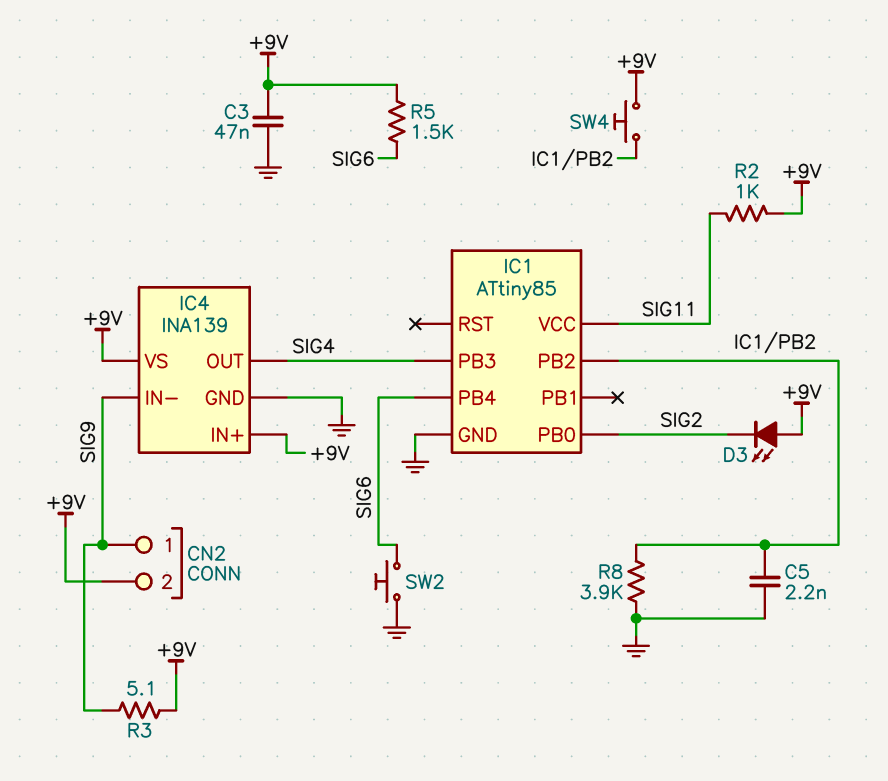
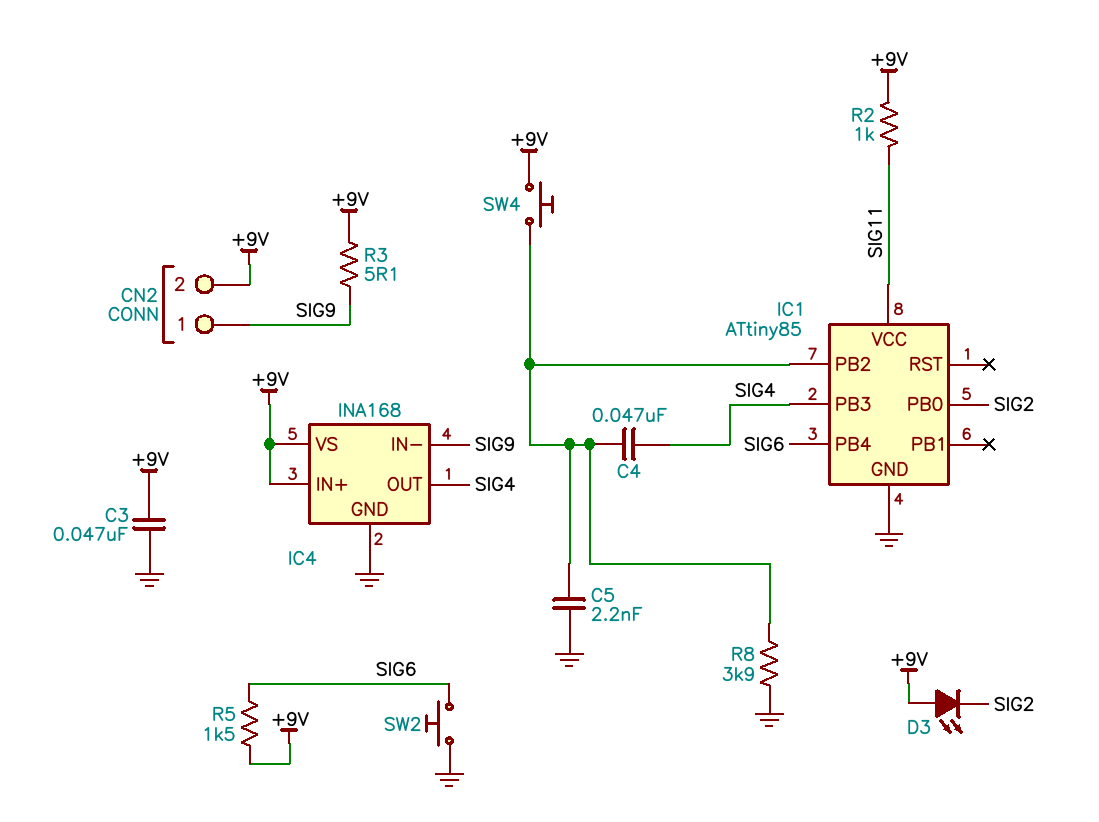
C4: none -> 47nF (IC1/PB2, SIG4)
IC4: INA139 -> INA168

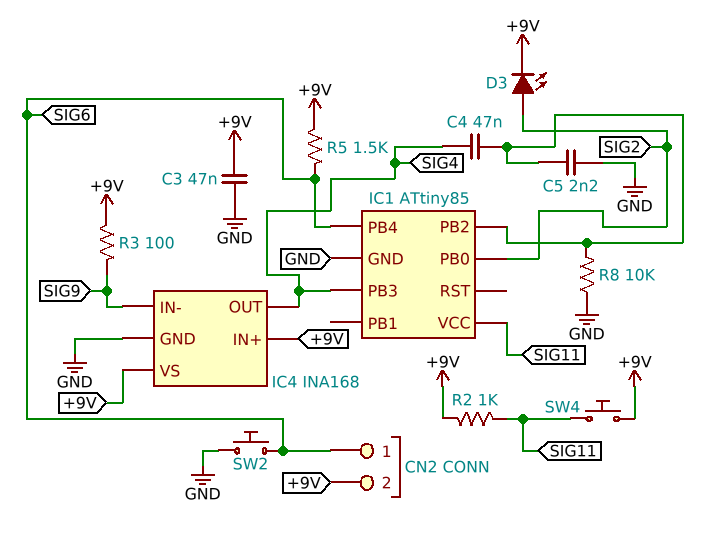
CN2 pin 1: SIG9 -> SIG6
D3: LED (A +9V, K SIG2) -> LED (A SIG2, K +9V)
R3: 5.1 (+9V, SIG9) -> 100 (+9V, SIG9)
R8: 3.9k (GND, IC1/PB2) -> 10k (GND, IC1/PB2)
SW4: button (+9V, IC1/PB2) -> button (+9V, SIG11)

